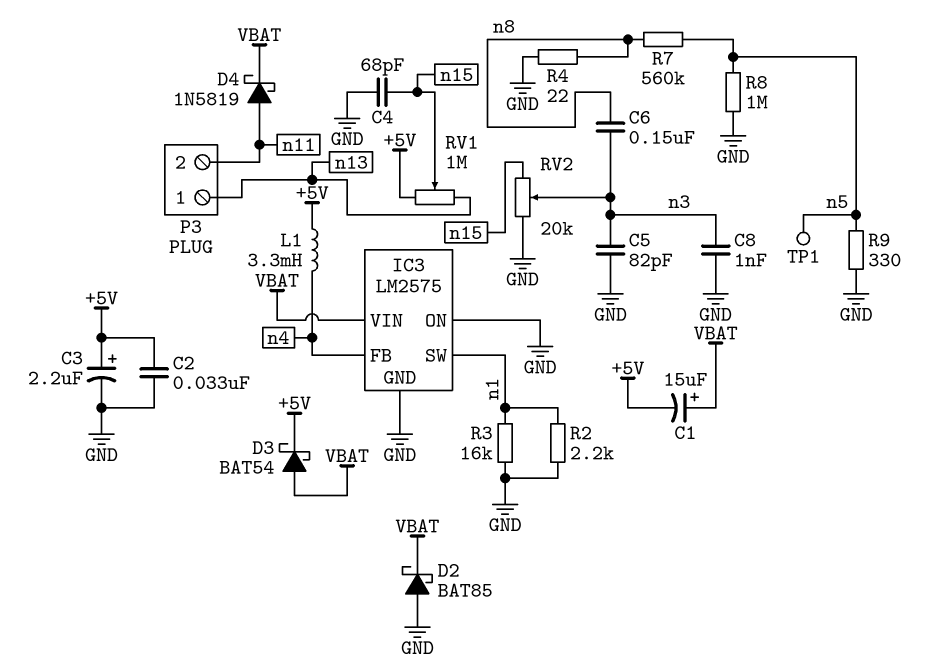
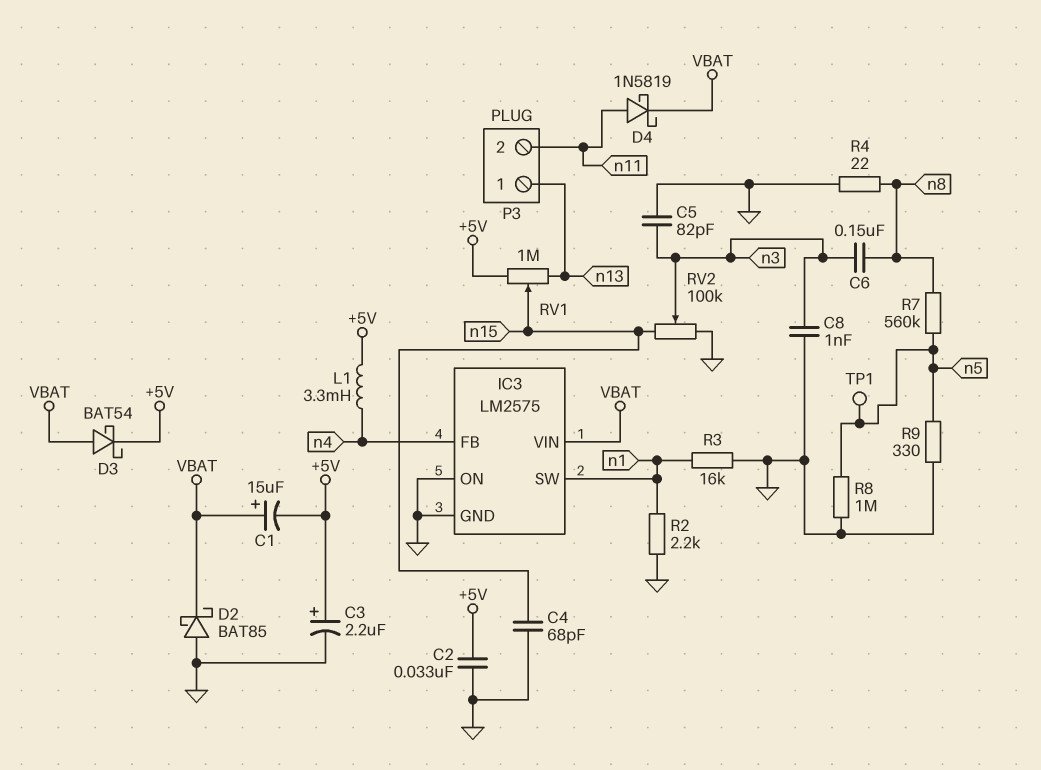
RV2: 20k (GND, n15, wiper n3) -> 100k (GND, n15, wiper n3)

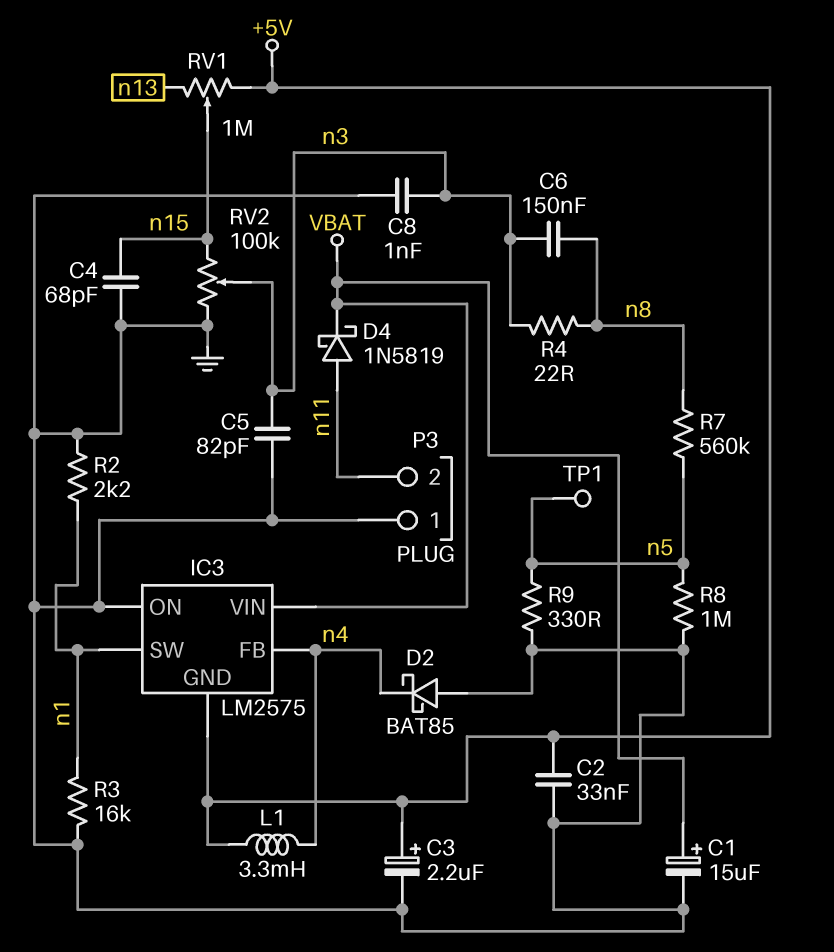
C1: 15uF (plus VBAT, minus +5V) -> 15uF (plus VBAT, minus GND)
D2: schottky BAT85 (A GND, K VBAT) -> schottky BAT85 (A GND, K n4)
D3: schottky BAT54 (A VBAT, K +5V) -> none
IC3 pin GND: GND -> +5V
P3 pin 1: n13 -> GND
R4: 22 (GND, n8) -> 22 (n3, n8)

